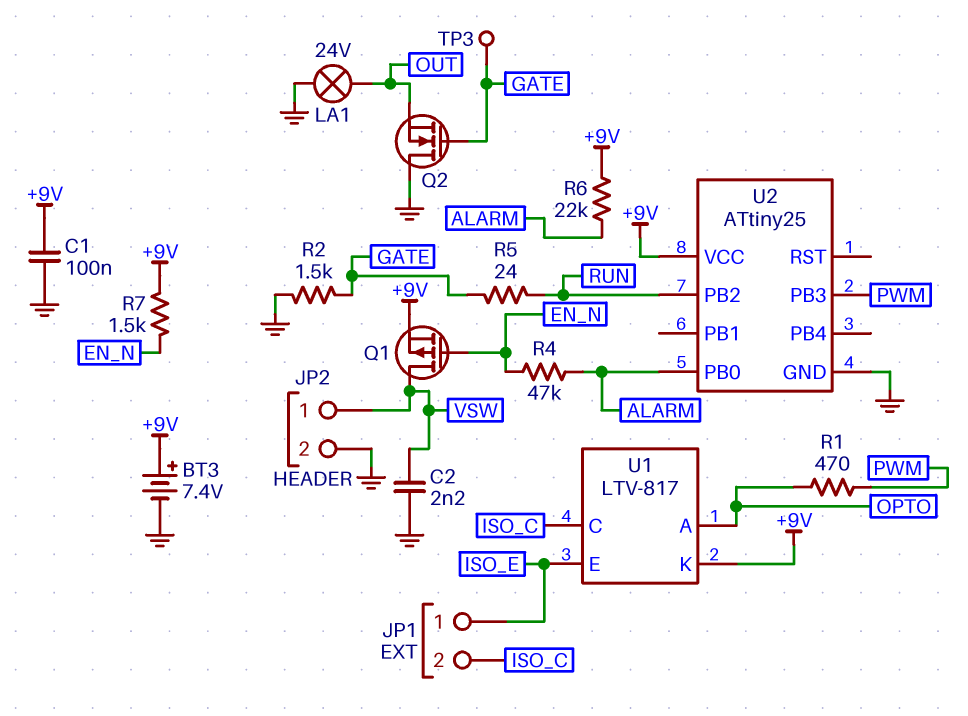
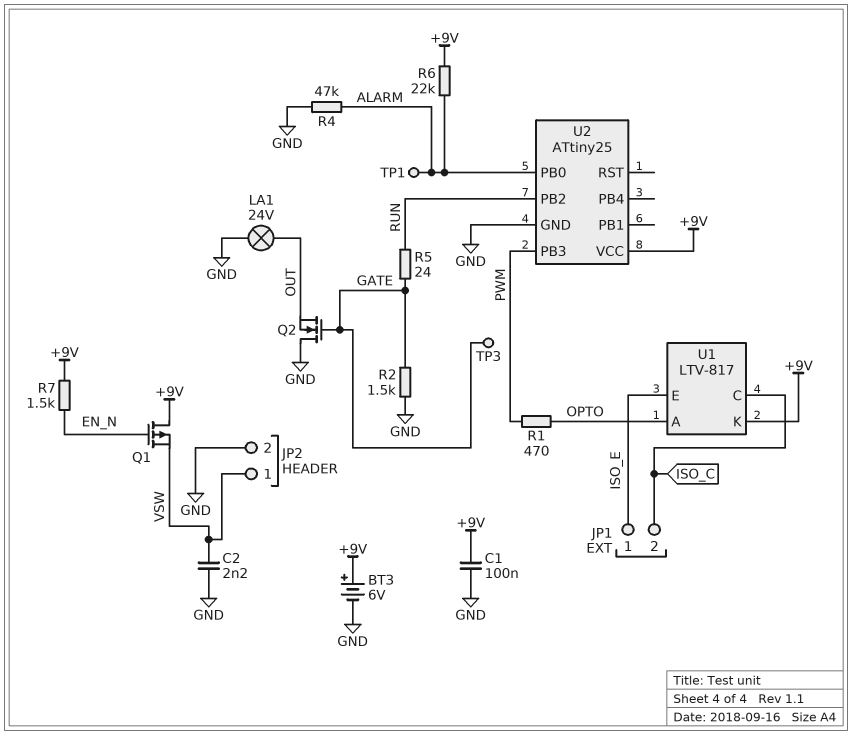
BT3: 7.4V (plus +9V, minus GND) -> 6V (plus +9V, minus GND)
Q1: PMOS (G EN_N, D VSW, S +9V) -> PMOS (G EN_N, D +9V, S VSW)
R4: 47k (ALARM, EN_N) -> 47k (ALARM, GND)
TP1: none -> test point (ALARM)

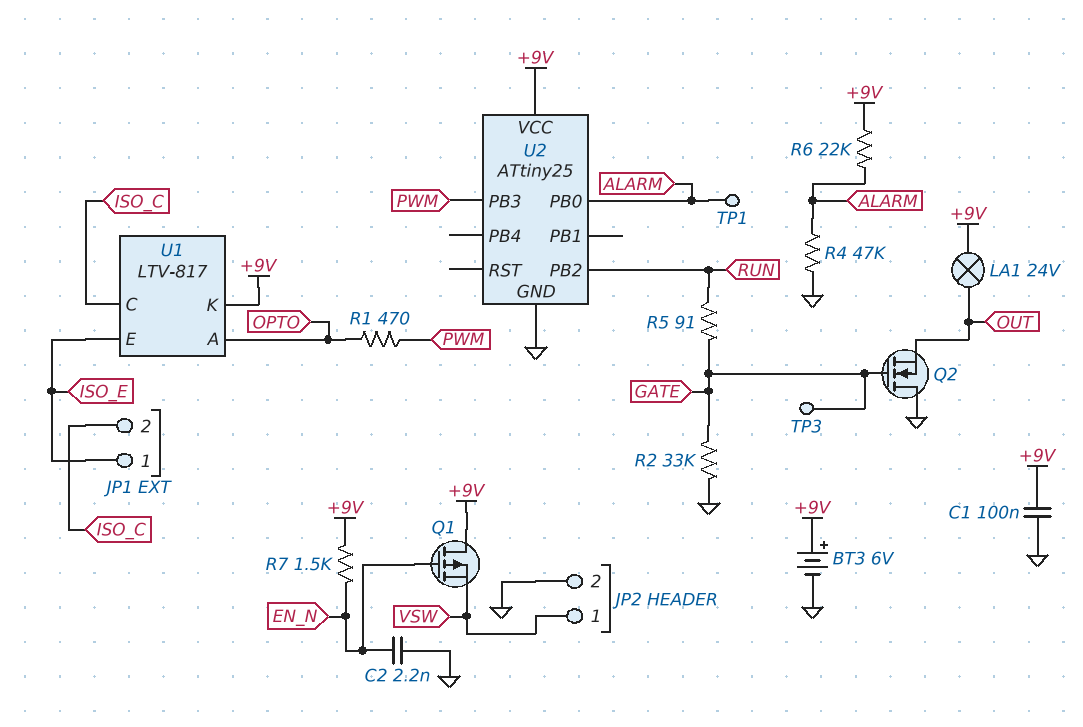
C2: 2.2nF (GND, VSW) -> 2.2nF (EN_N, GND)
LA1: lamp 24V (GND, OUT) -> lamp 24V (+9V, OUT)
R2: 1.5k (GATE, GND) -> 33k (GATE, GND)
R5: 24 (GATE, RUN) -> 91 (GATE, RUN)

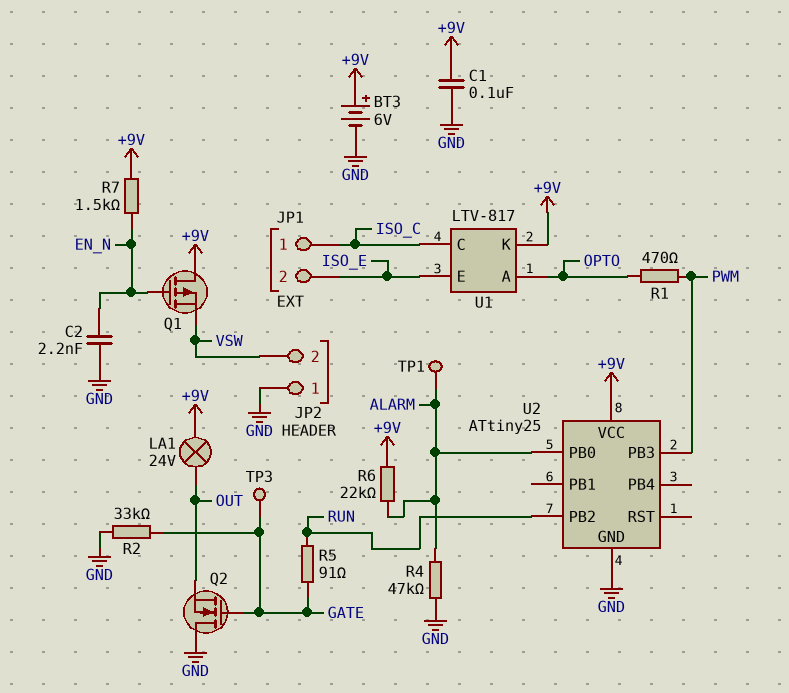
JP1 pin 1: ISO_E -> ISO_C
JP1 pin 2: ISO_C -> ISO_E
JP2 pin 1: VSW -> GND
JP2 pin 2: GND -> VSW

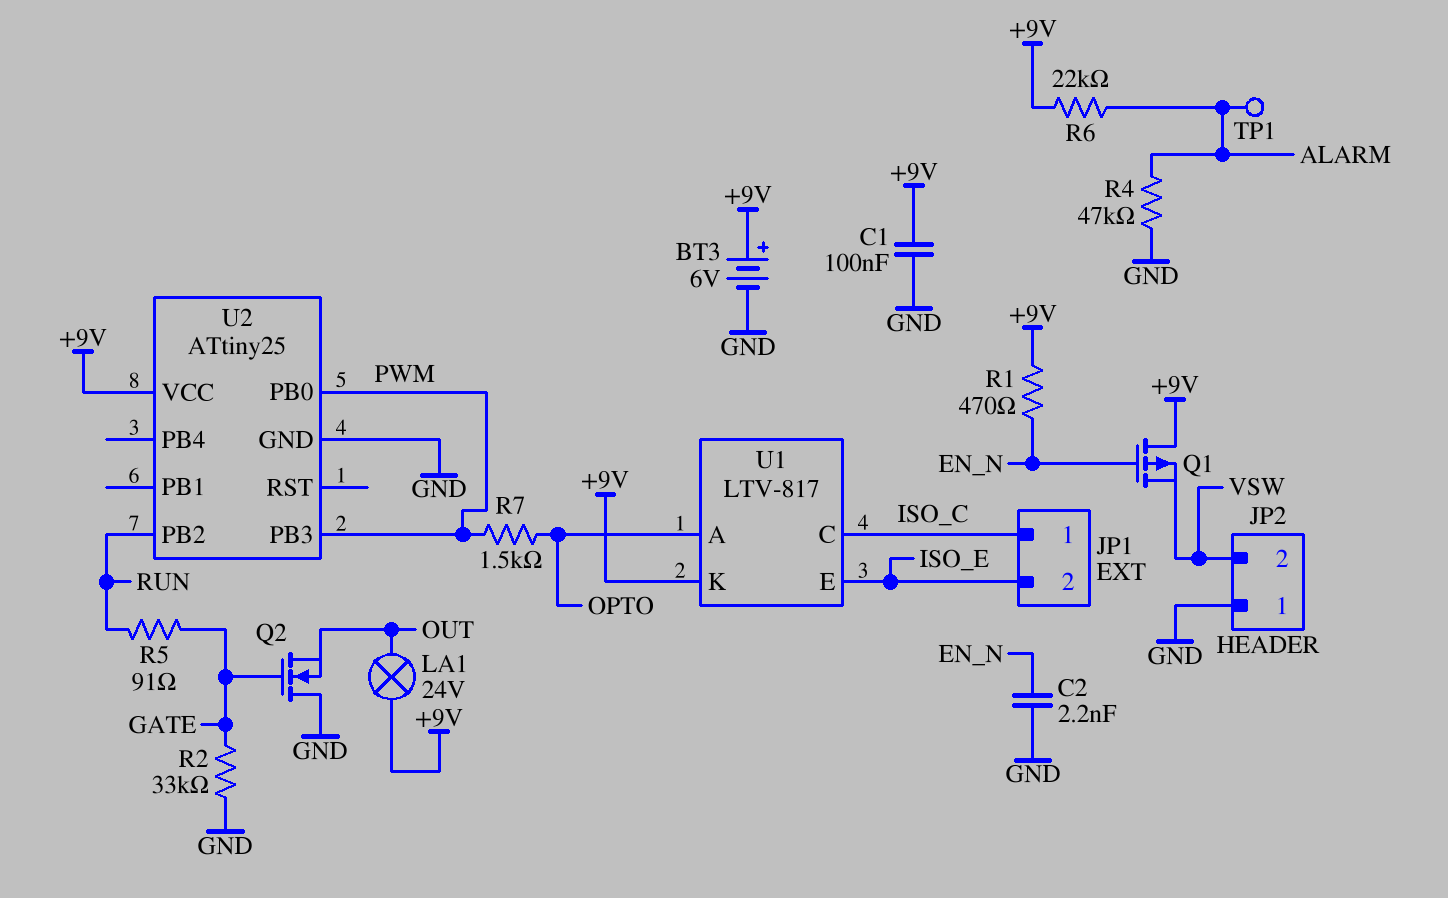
R1: 470 (OPTO, PWM) -> 470 (+9V, EN_N)
R7: 1.5k (+9V, EN_N) -> 1.5k (OPTO, PWM)
TP3: test point (GATE) -> none
U2 pin PB0: ALARM -> PWM

